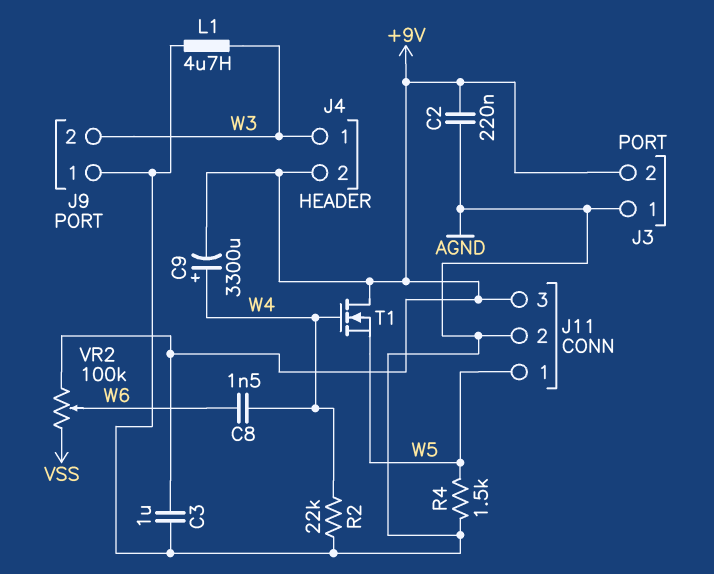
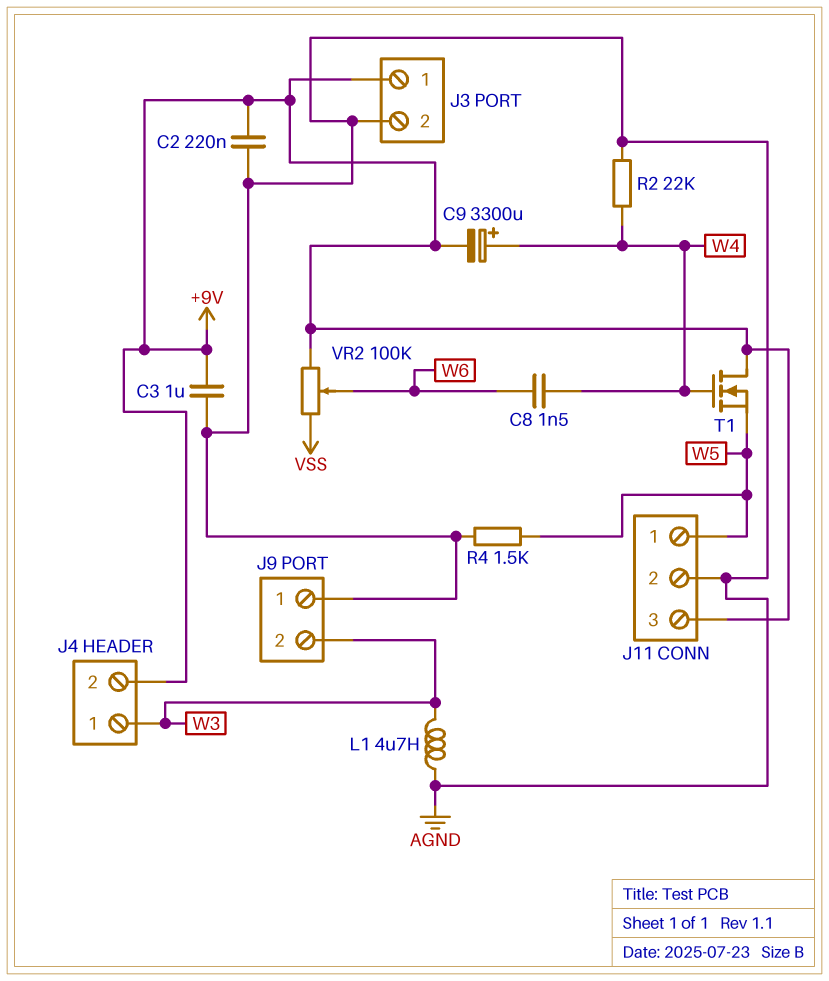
J3 pin 1: AGND -> +9V
J3 pin 2: +9V -> AGND

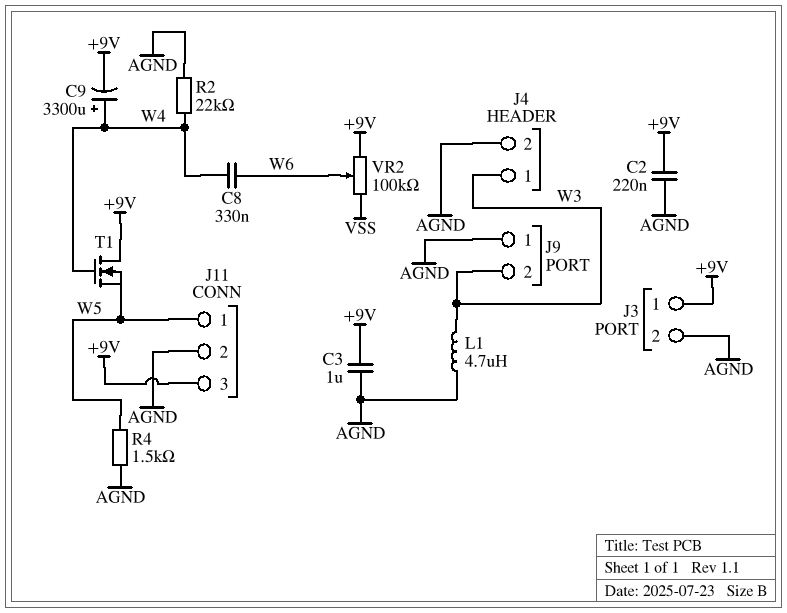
C8: 1.5nF (W4, W6) -> 330nF (W4, W6)
J4 pin 2: +9V -> AGND

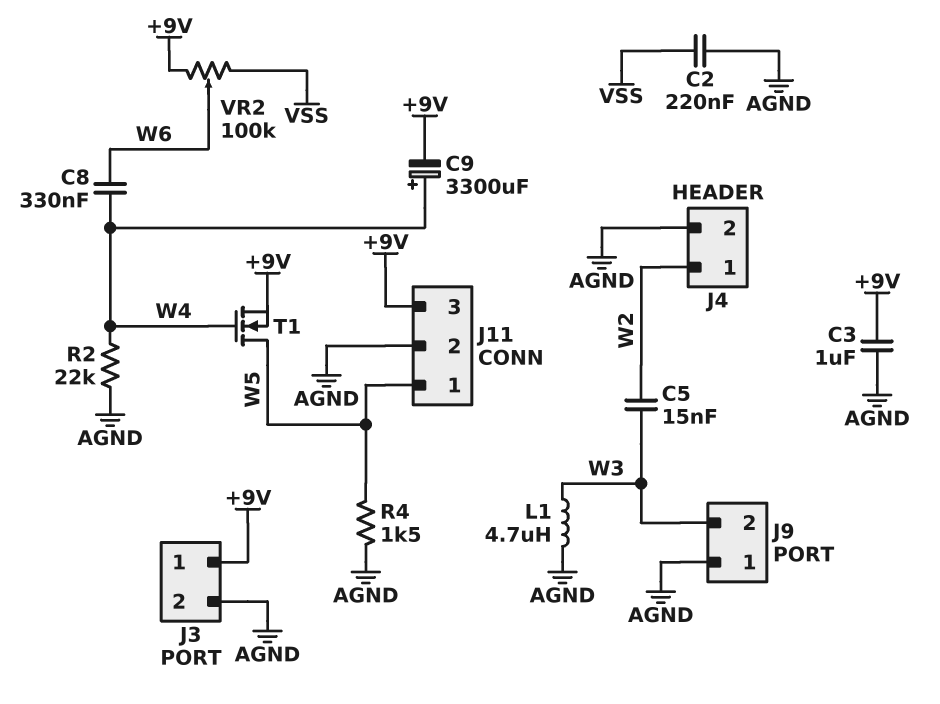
C2: 220nF (+9V, AGND) -> 220nF (AGND, VSS)
C5: none -> 15nF (W2, W3)
J4 pin 1: W3 -> W2
T1: NMOS (G W4, D +9V, S W5) -> NMOS (G W4, D W5, S +9V)

